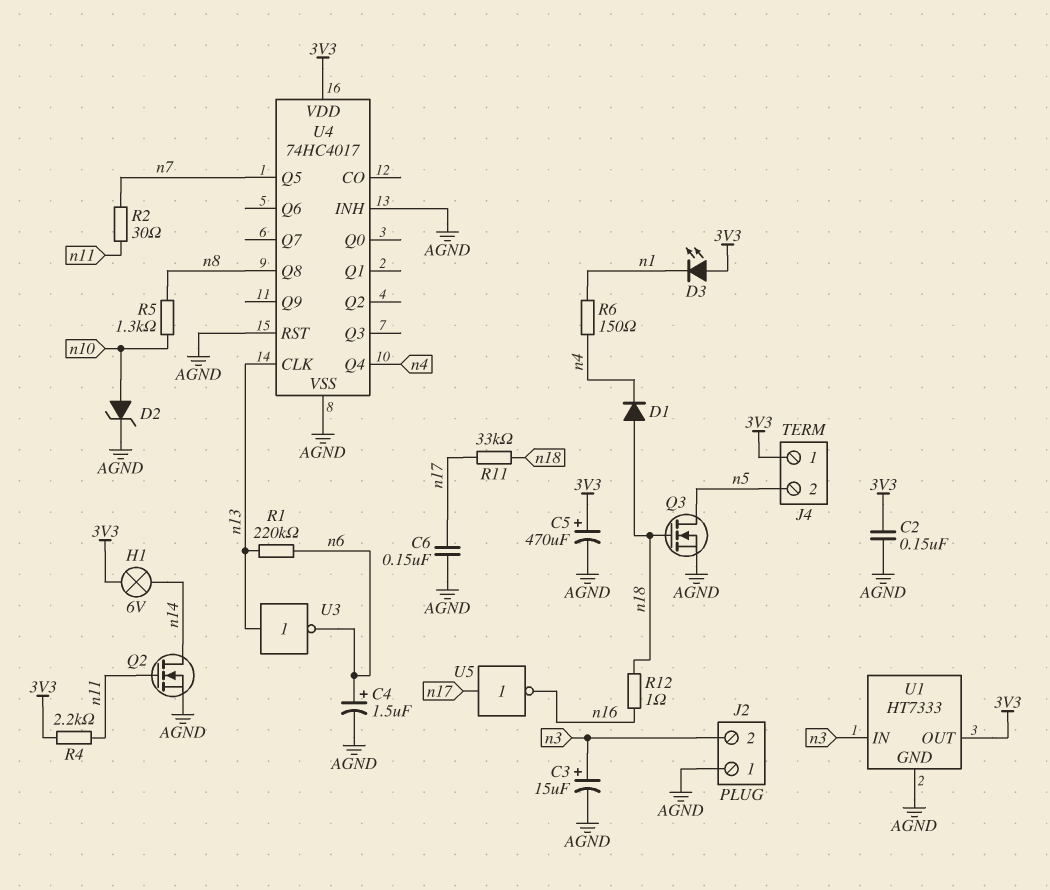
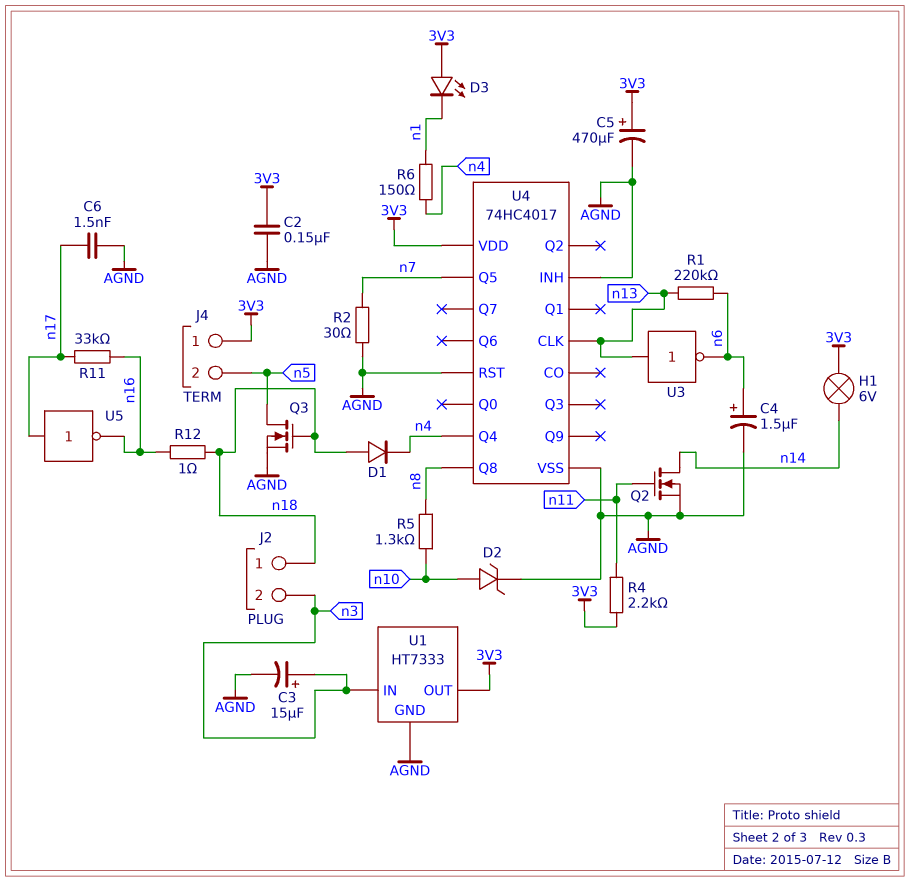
C6: 150nF (AGND, n17) -> 1.5nF (AGND, n17)
J2 pin 1: AGND -> n18
R2: 30 (n7, n11) -> 30 (AGND, n7)
R11: 33k (n17, n18) -> 33k (n16, n17)

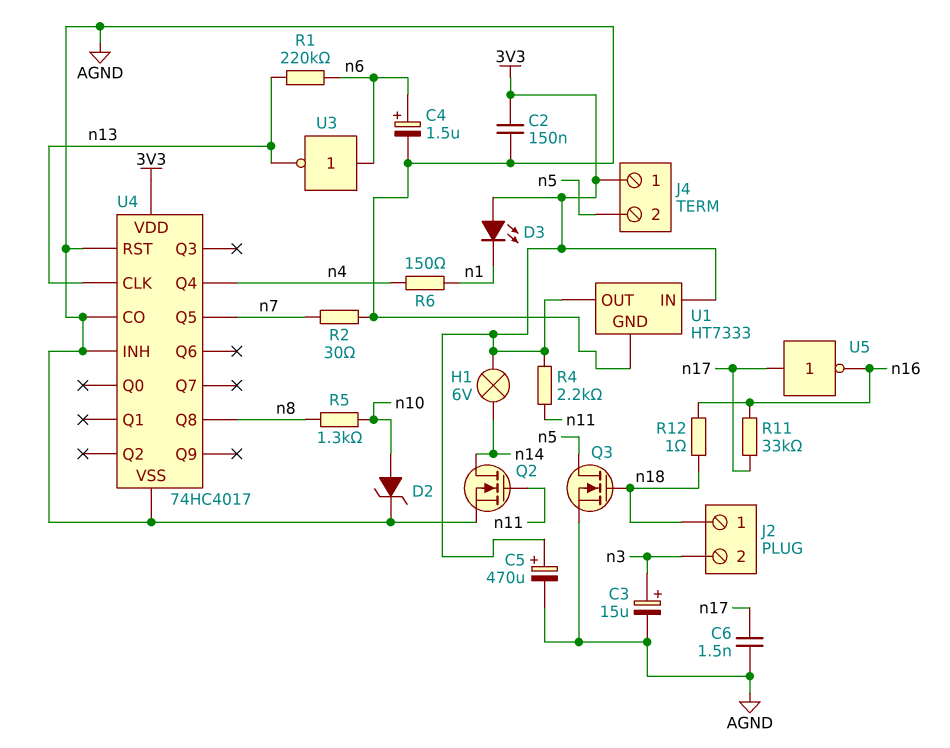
D1: diode (A n18, K n4) -> none
U1 pin IN: n3 -> 3V3
U3: NOT (in n13, out n6) -> NOT (in n6, out n13)
U4 pin CO: none -> AGND

